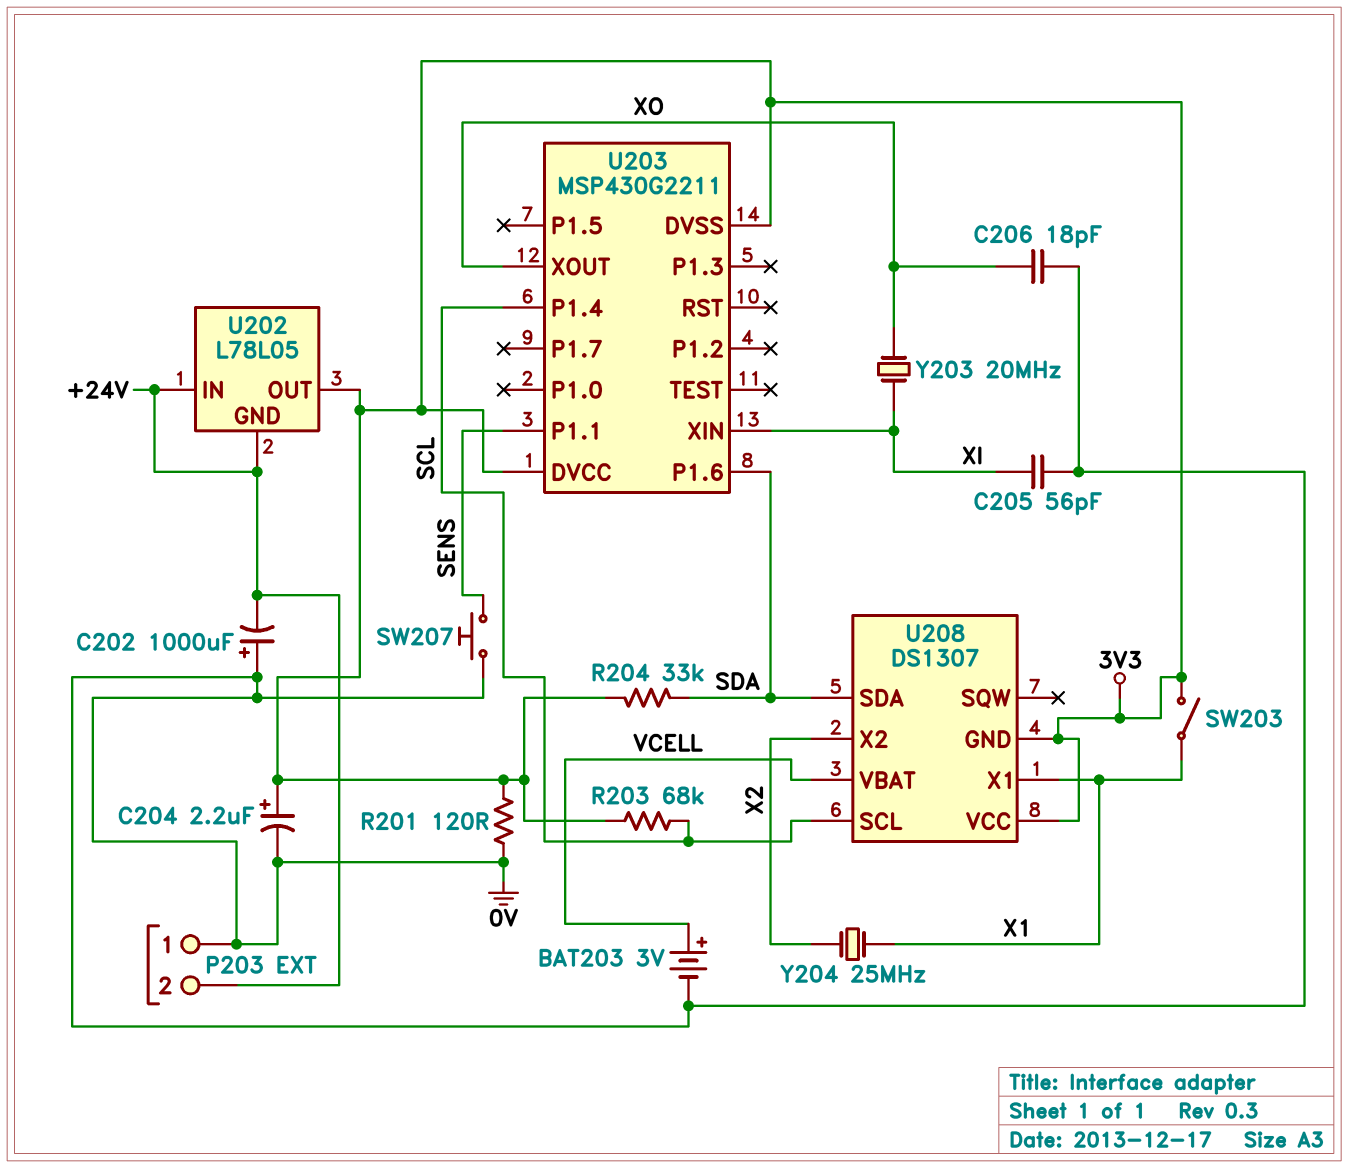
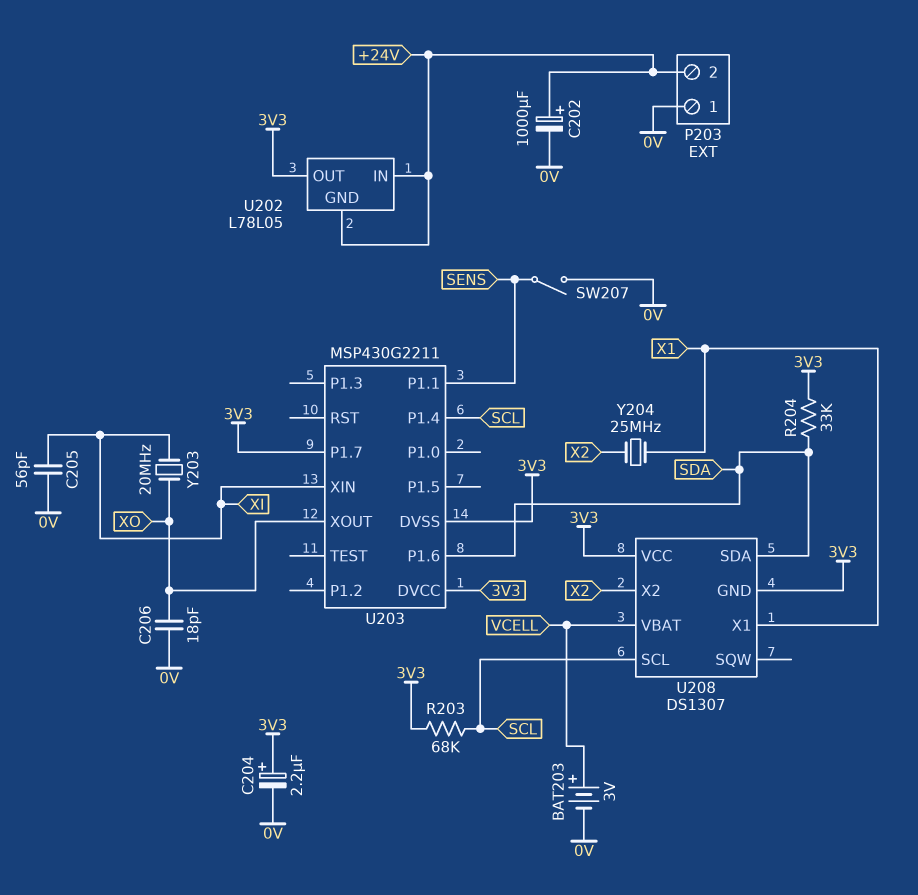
C202: 1000uF (plus 0V, minus +24V) -> 1000uF (plus +24V, minus 0V)
R201: 120 (0V, 3V3) -> none
SW203: switch (3V3, X1) -> none
SW207: button (0V, SENS) -> switch (0V, SENS)
U203 pin P1.7: none -> 3V3

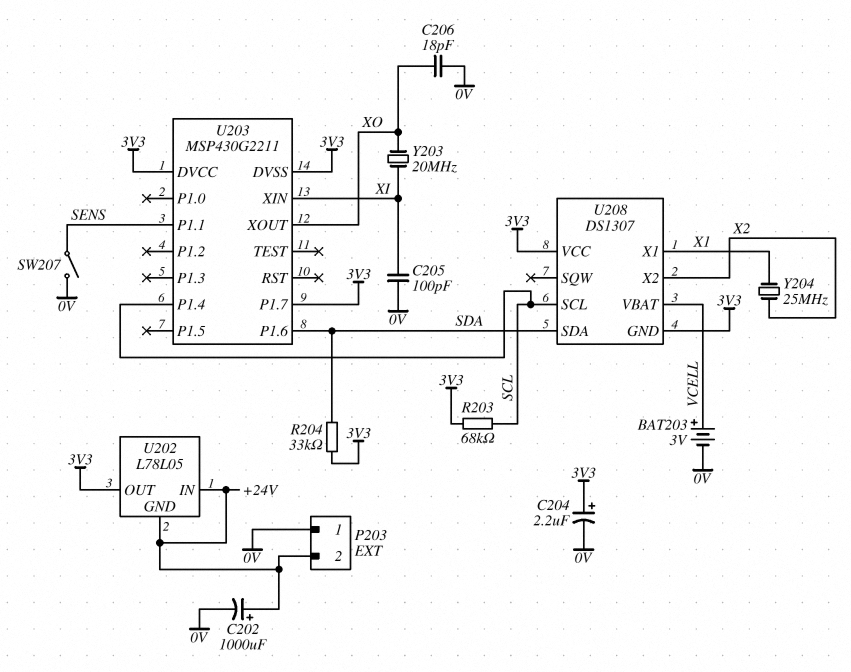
C205: 56pF (0V, XI) -> 100pF (0V, XI)

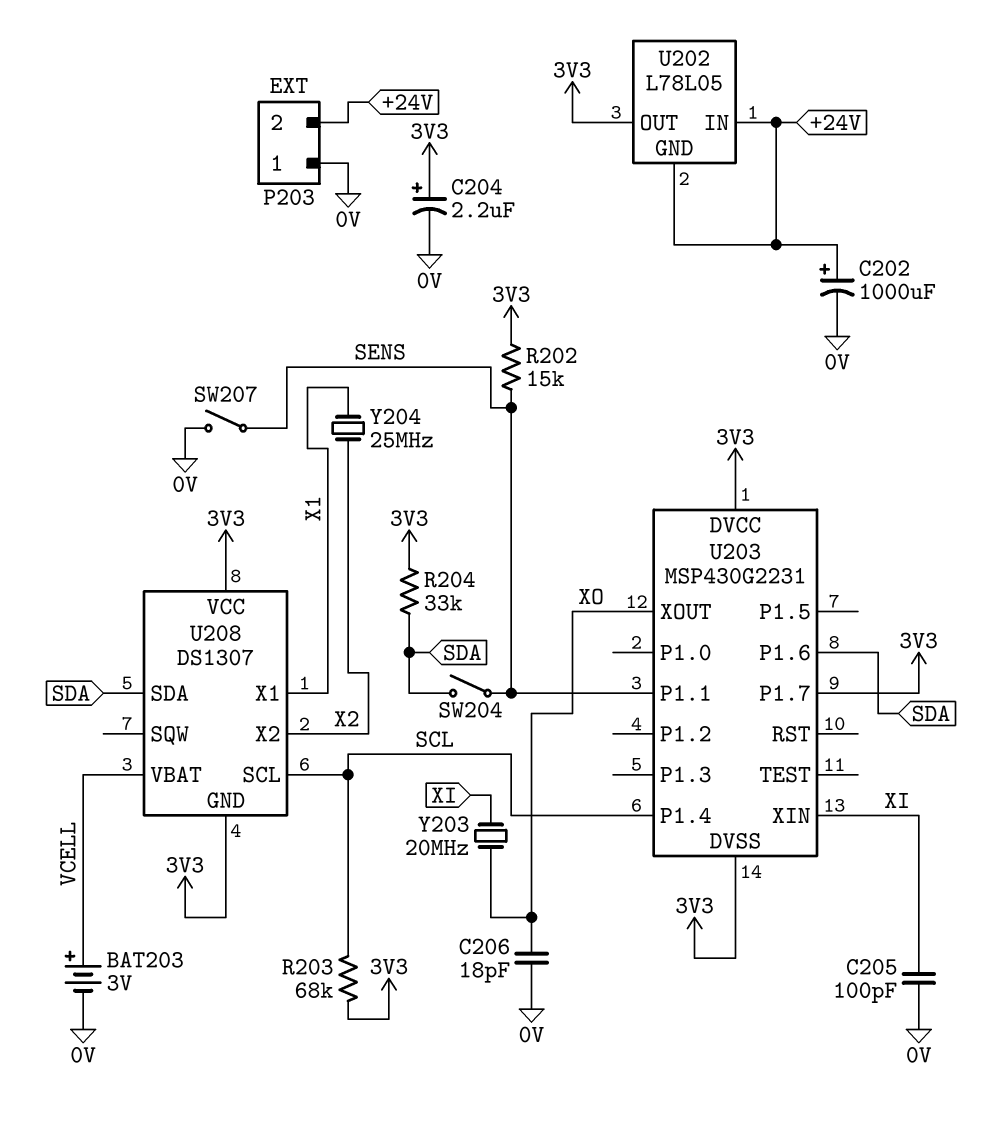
R202: none -> 15k (3V3, SENS)
SW204: none -> switch (SDA, SENS)
U203: MSP430G2211 -> MSP430G2231

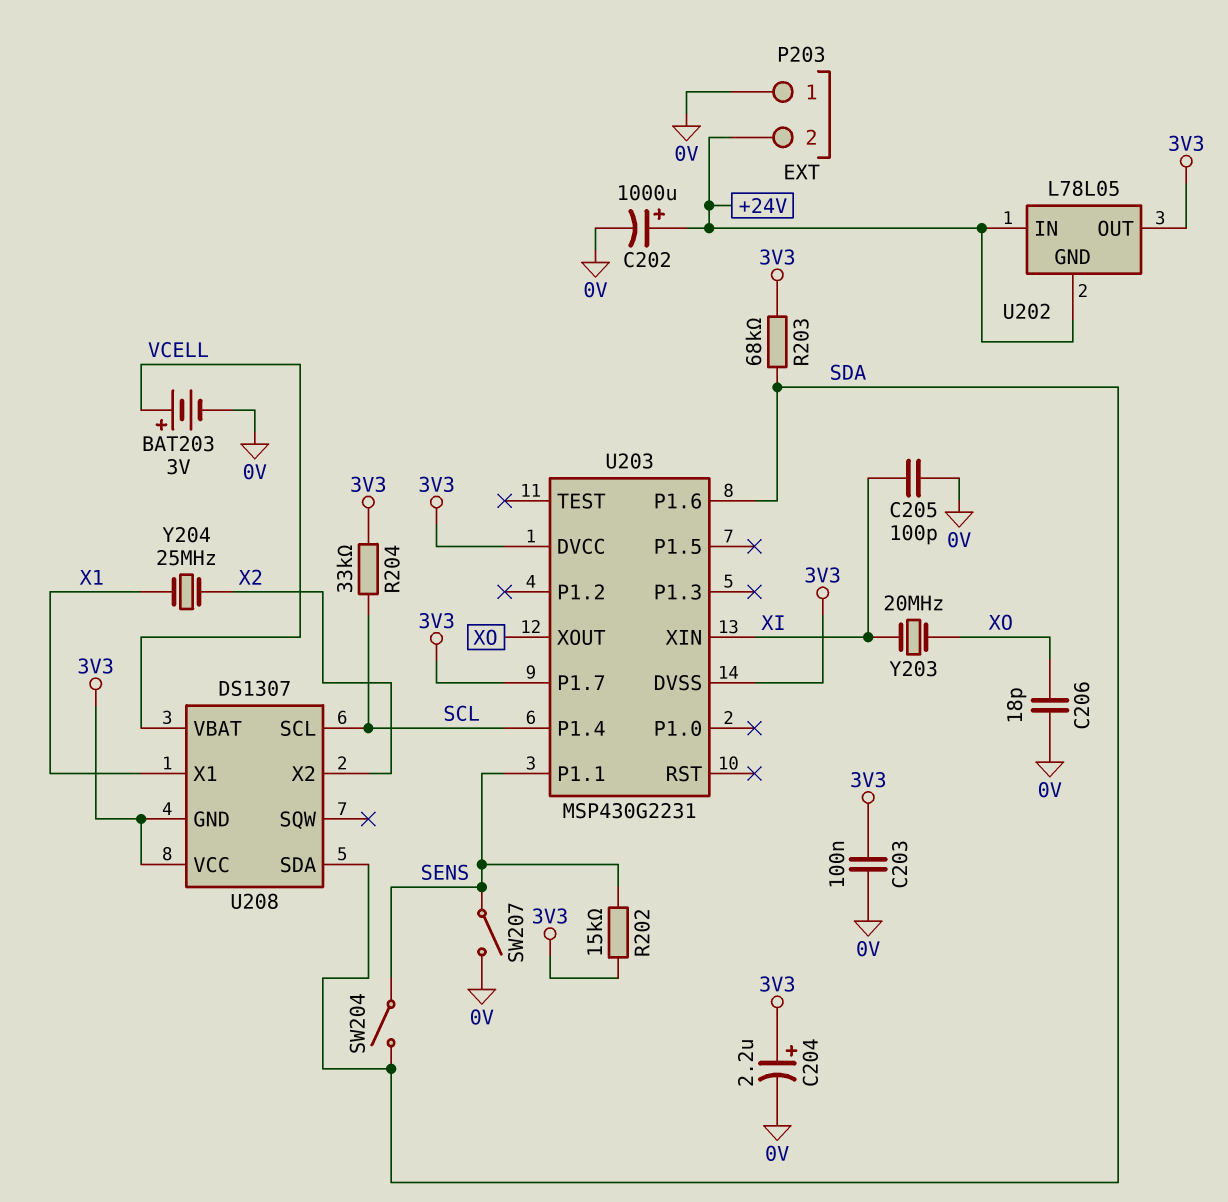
C203: none -> 100nF (0V, 3V3)
R203: 68k (3V3, SCL) -> 68k (3V3, SDA)
R204: 33k (3V3, SDA) -> 33k (3V3, SCL)

